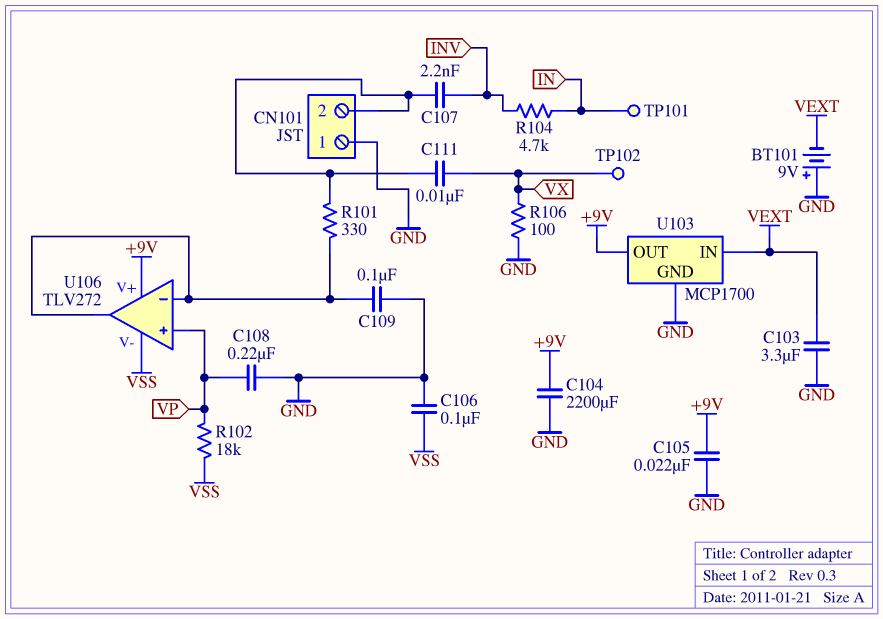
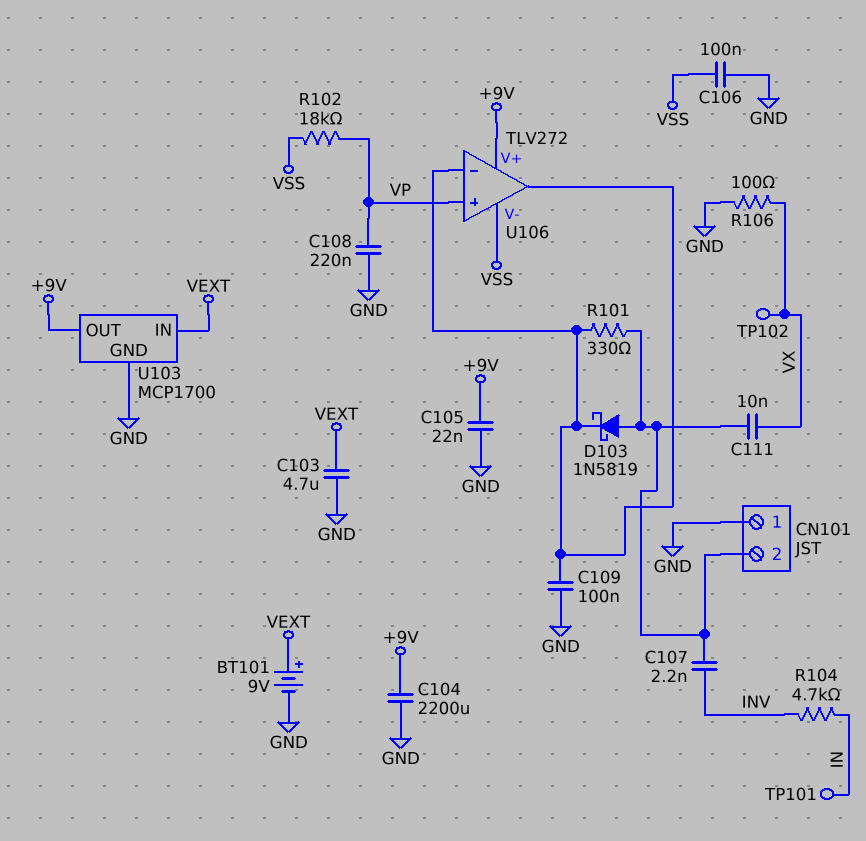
BT101: 9V (plus GND, minus VEXT) -> 9V (plus VEXT, minus GND)
C103: 3.3uF (GND, VEXT) -> 4.7uF (GND, VEXT)
D103: none -> schottky 1N5819 (A CN101/2, K U106/in-)

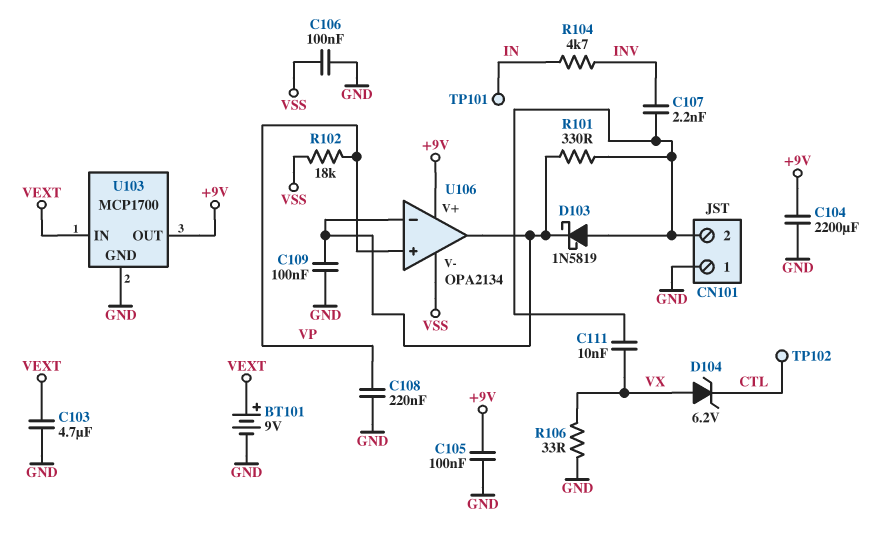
C105: 22nF (+9V, GND) -> 100nF (+9V, GND)
D104: none -> zener 6.2V (A VX, K CTL)
R106: 100 (GND, VX) -> 33 (GND, VX)
TP102: test point (VX) -> test point (CTL)
U106: TLV272 -> OPA2134

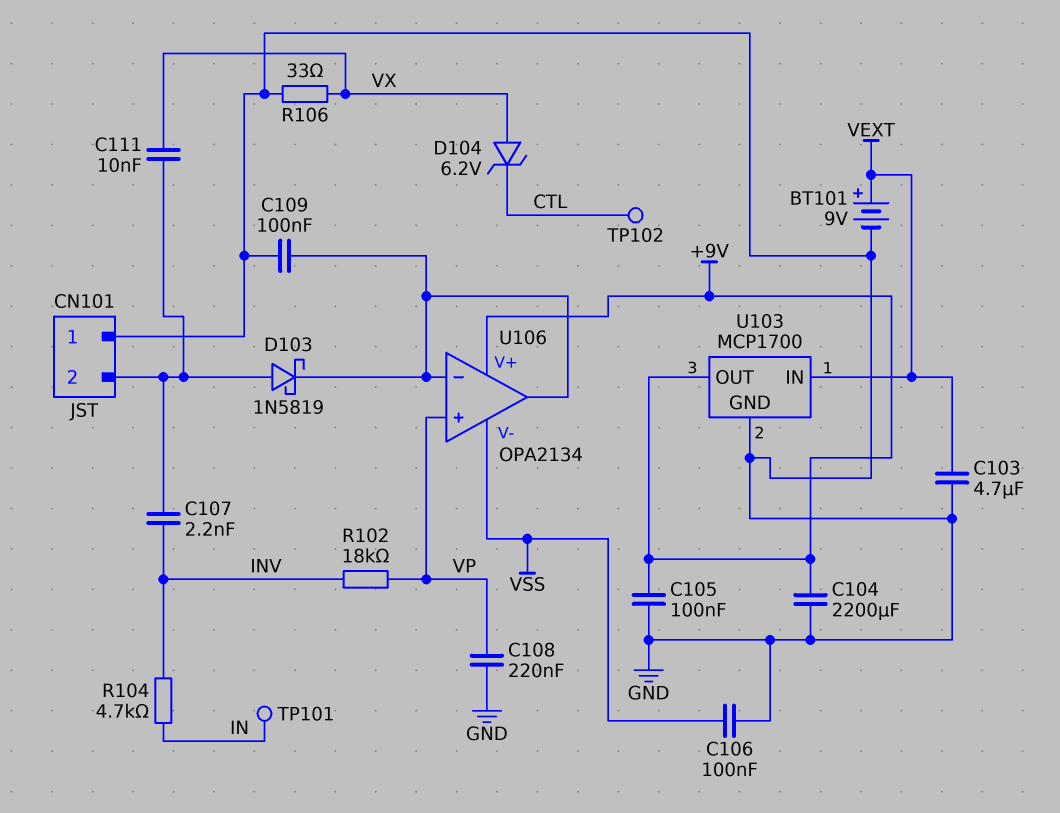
R101: 330 (CN101/2, U106/in-) -> none
R102: 18k (VP, VSS) -> 18k (INV, VP)

